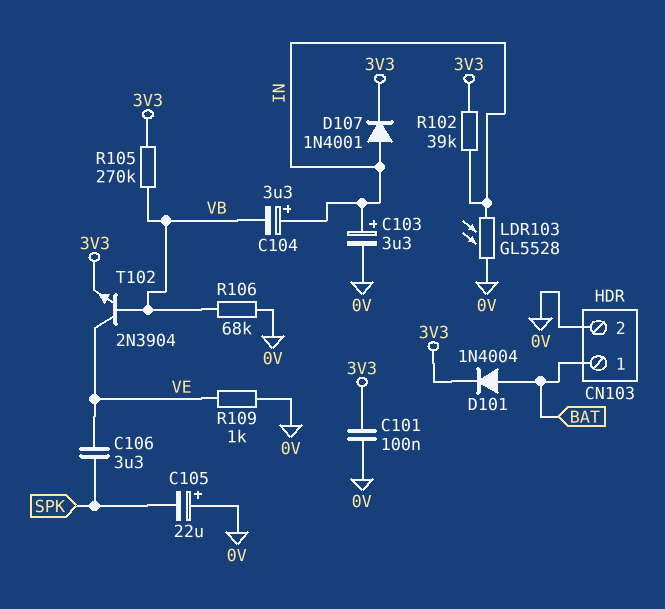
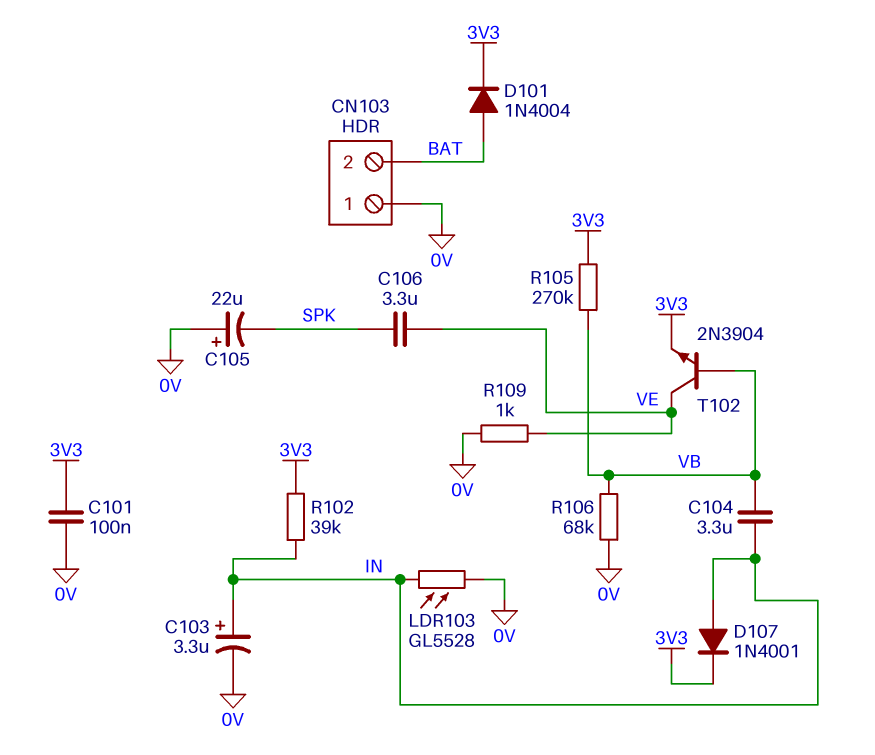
C104: 3.3uF (plus IN, minus VB) -> 3.3uF (IN, VB)
CN103 pin 1: BAT -> 0V
CN103 pin 2: 0V -> BAT

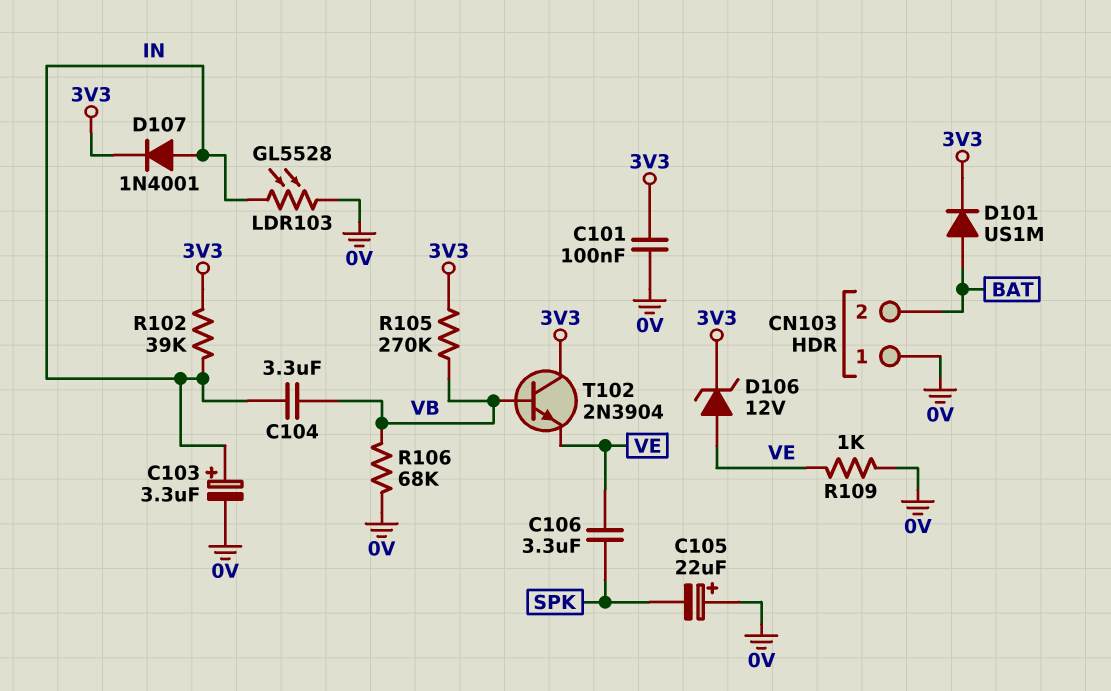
D101: diode 1N4004 (A BAT, K 3V3) -> diode US1M (A BAT, K 3V3)
D106: none -> zener 12V (A VE, K 3V3)
T102: NPN 2N3904 (B VB, C VE, E 3V3) -> NPN 2N3904 (B VB, C 3V3, E VE)

